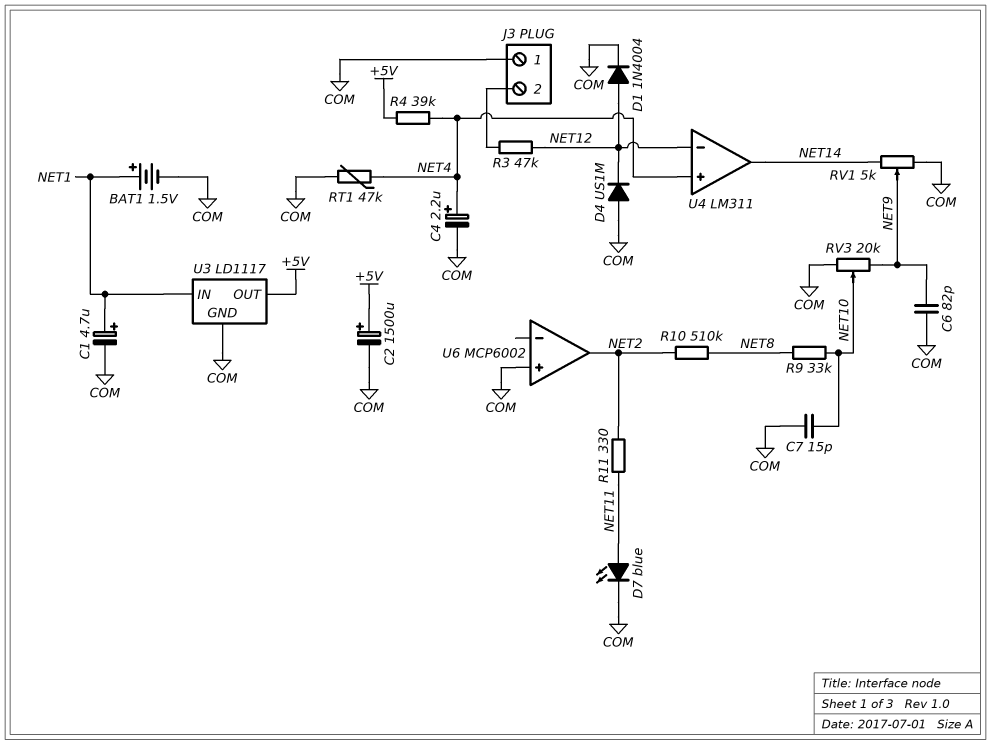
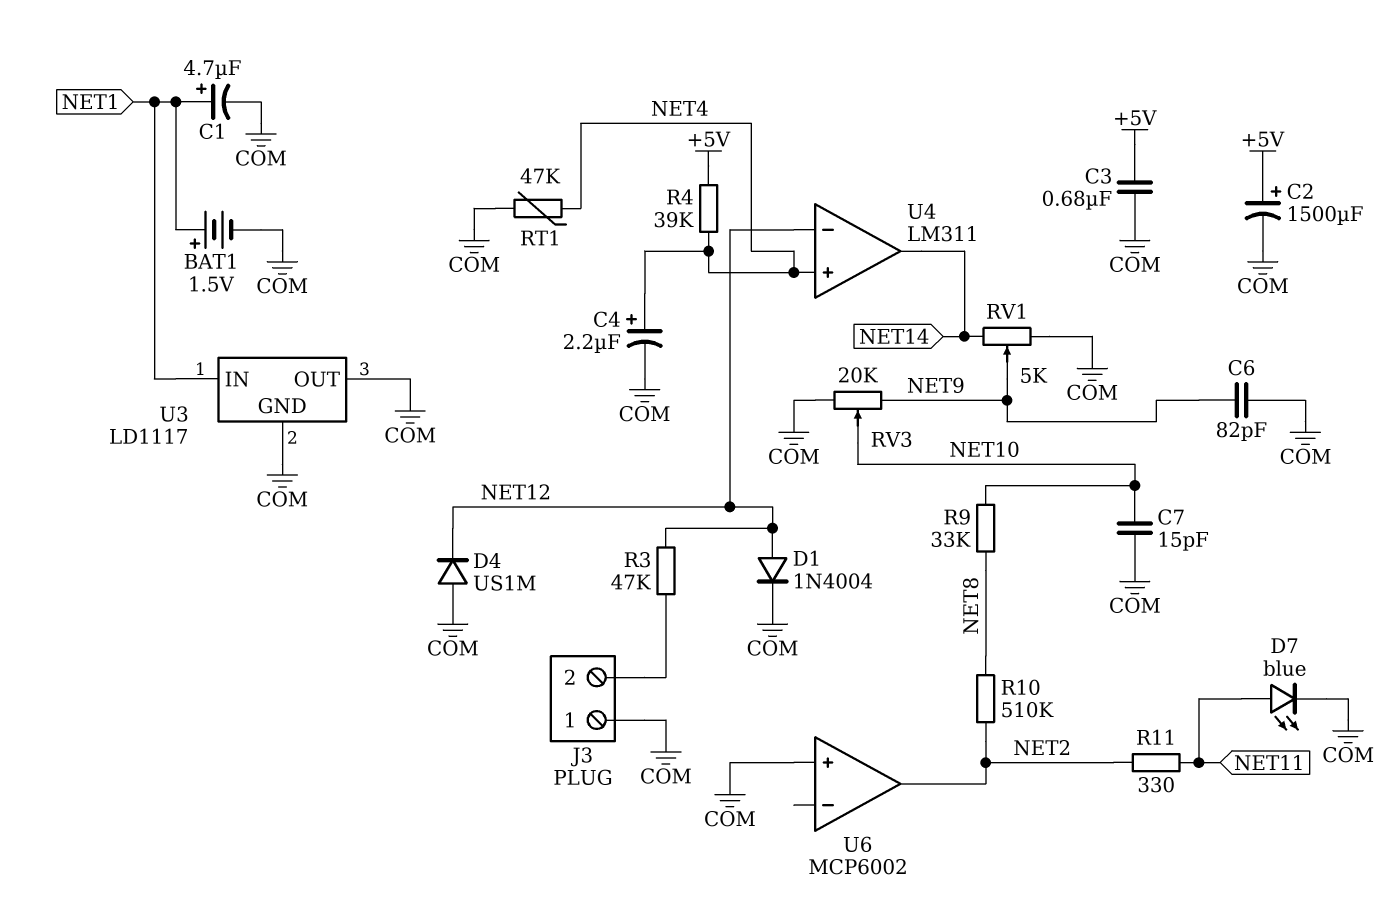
C3: none -> 680nF (+5V, COM)
U3 pin OUT: +5V -> COM

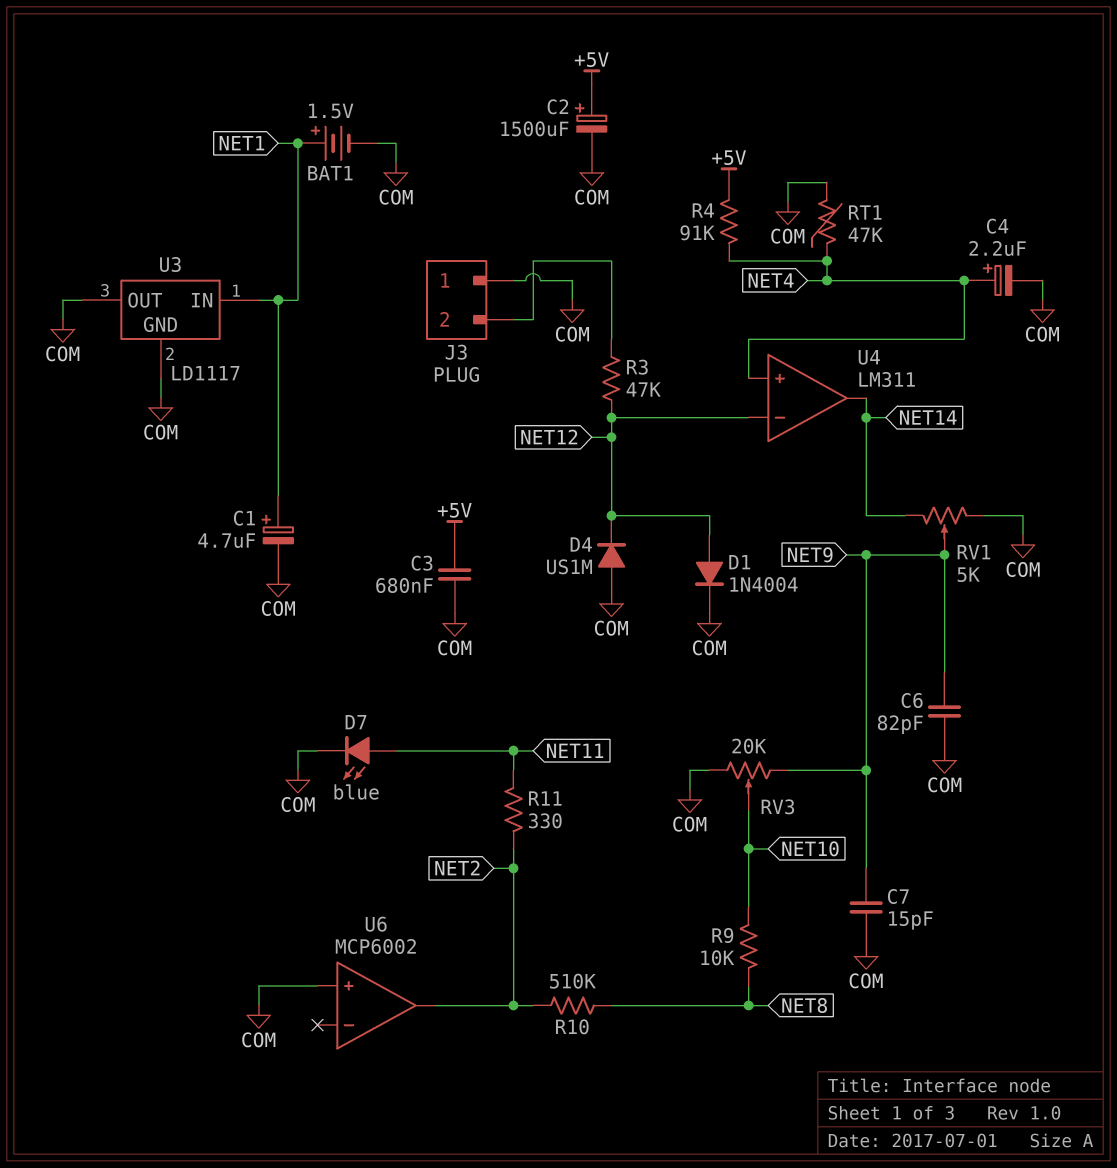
C7: 15pF (COM, NET10) -> 15pF (COM, NET9)
R4: 39k (+5V, NET4) -> 91k (+5V, NET4)
R9: 33k (NET8, NET10) -> 10k (NET8, NET10)

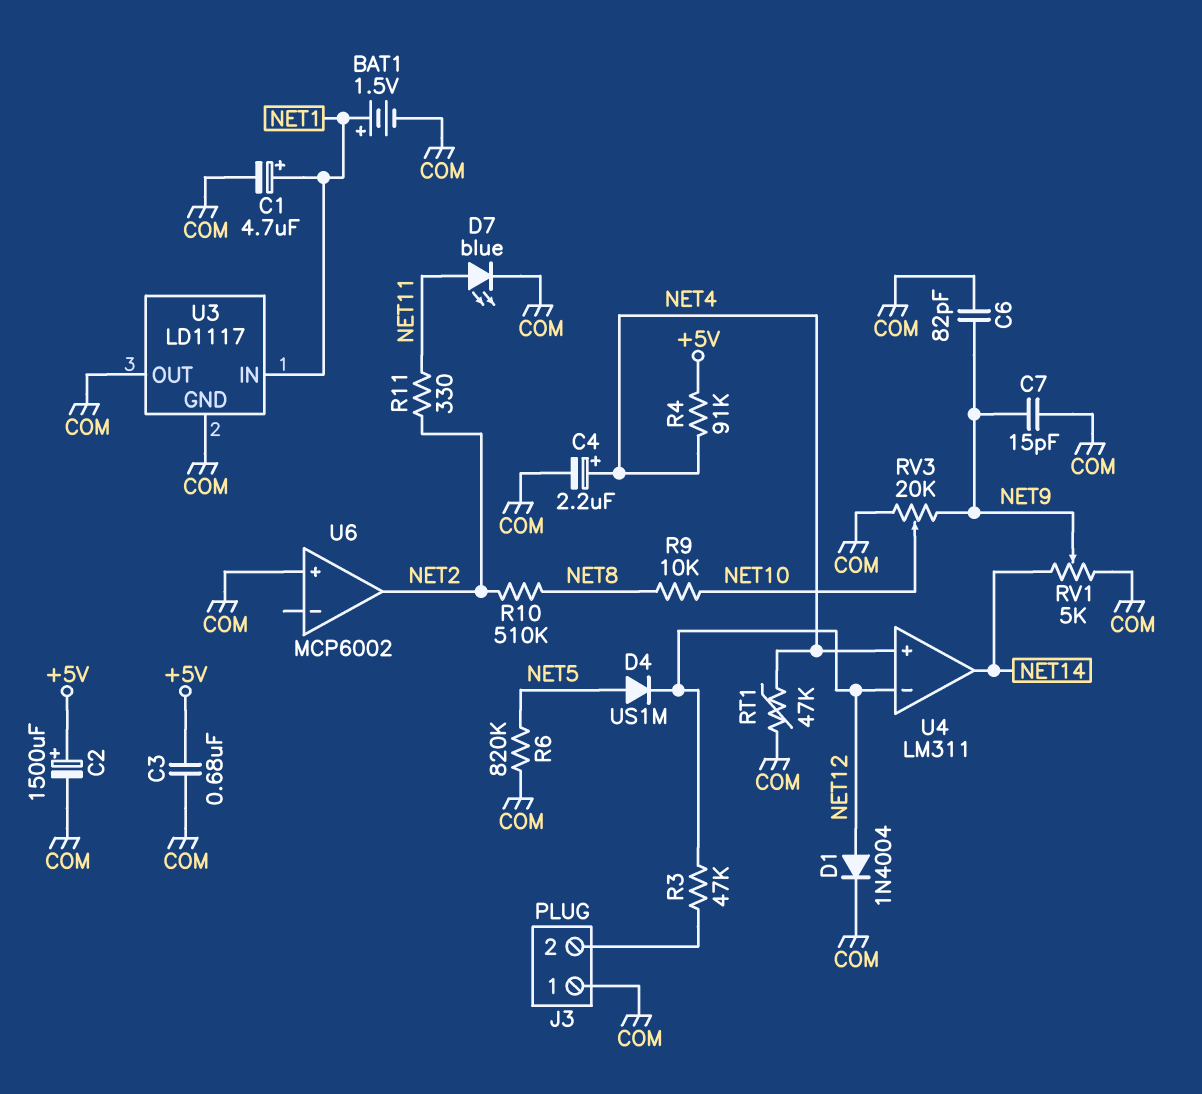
D4: diode US1M (A COM, K NET12) -> diode US1M (A NET5, K NET12)
R6: none -> 820k (COM, NET5)

